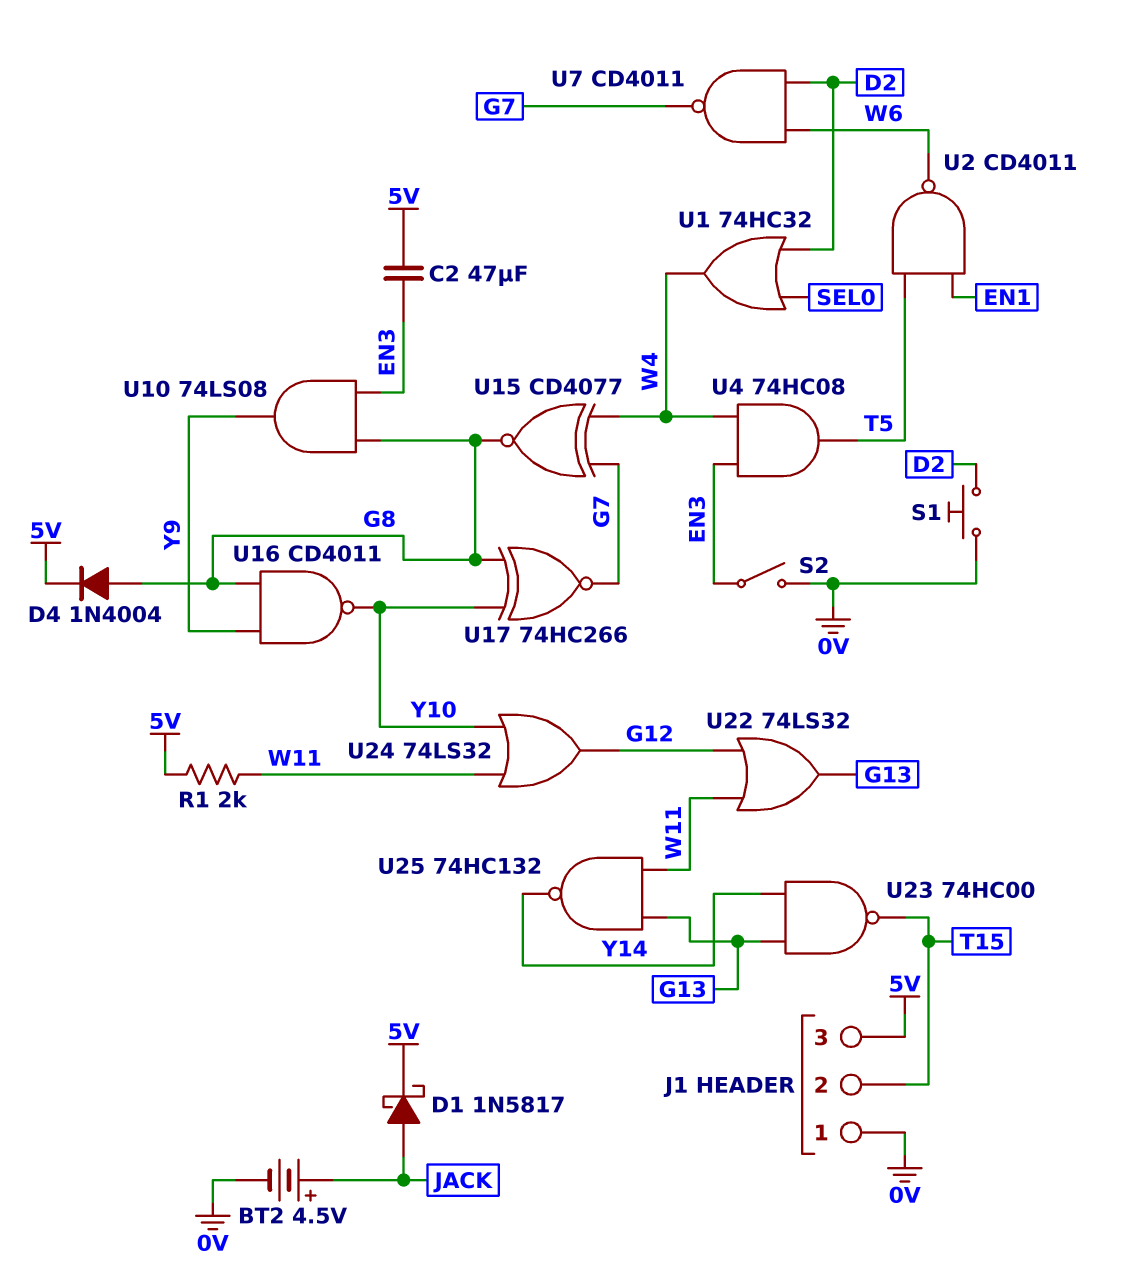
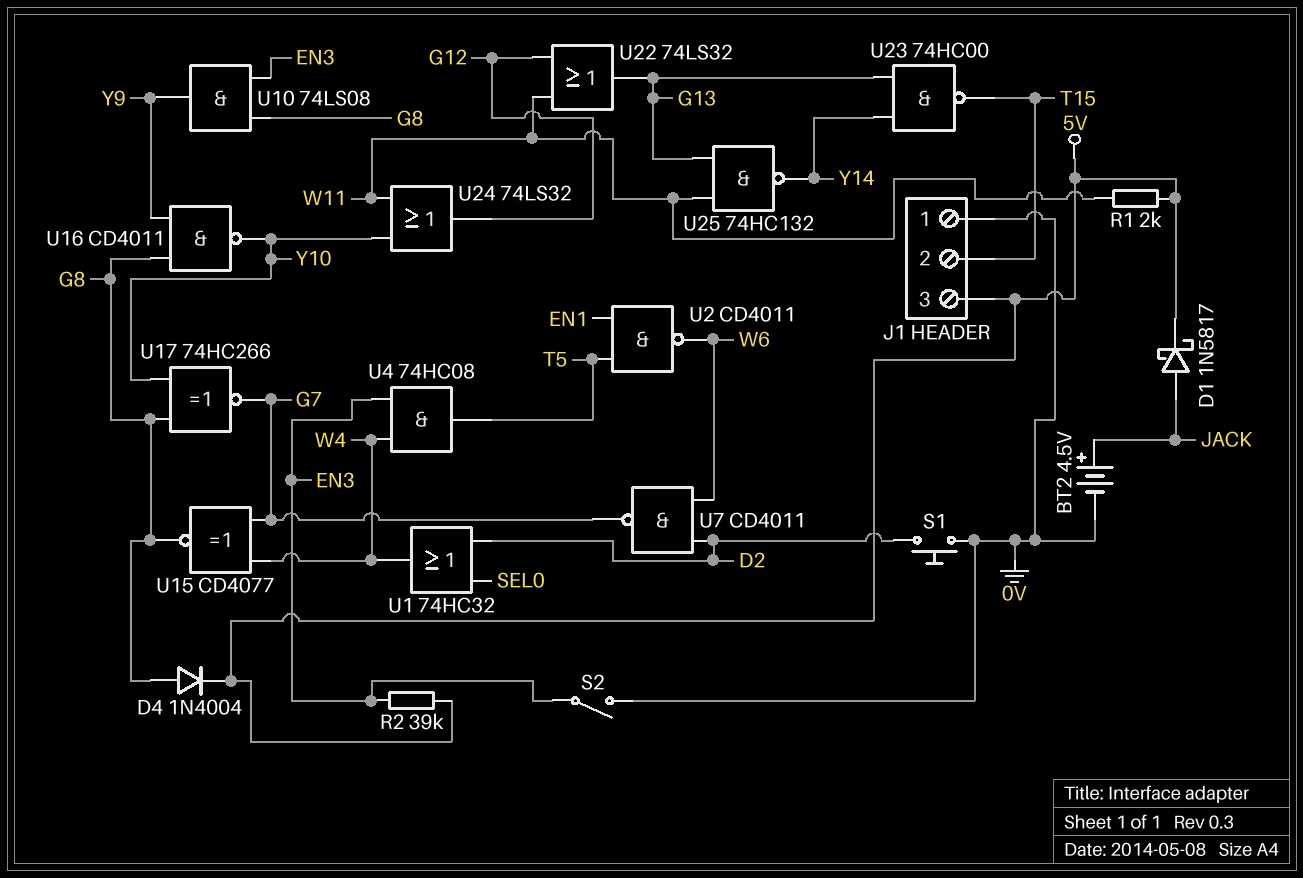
C2: 47uF (5V, EN3) -> none
R2: none -> 39k (5V, EN3)

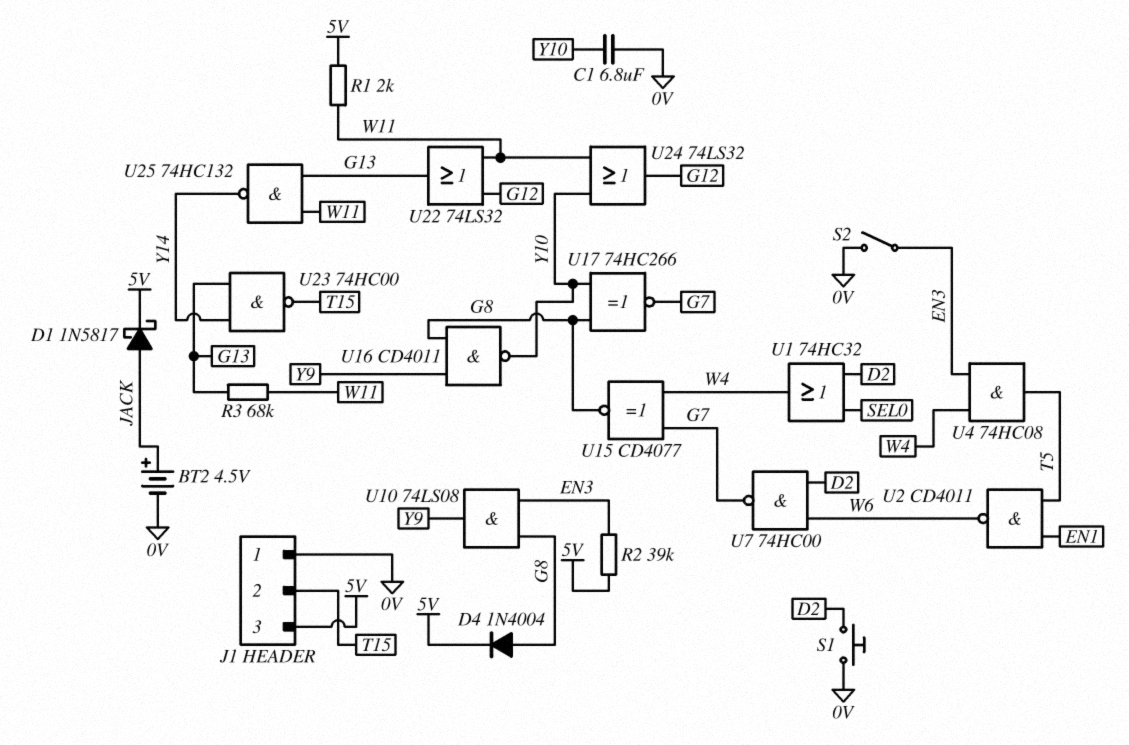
C1: none -> 6.8uF (0V, Y10)
R3: none -> 68k (G13, W11)
U7: NAND CD4011 (in D2, in W6, out G7) -> NAND 74HC00 (in D2, in W6, out G7)

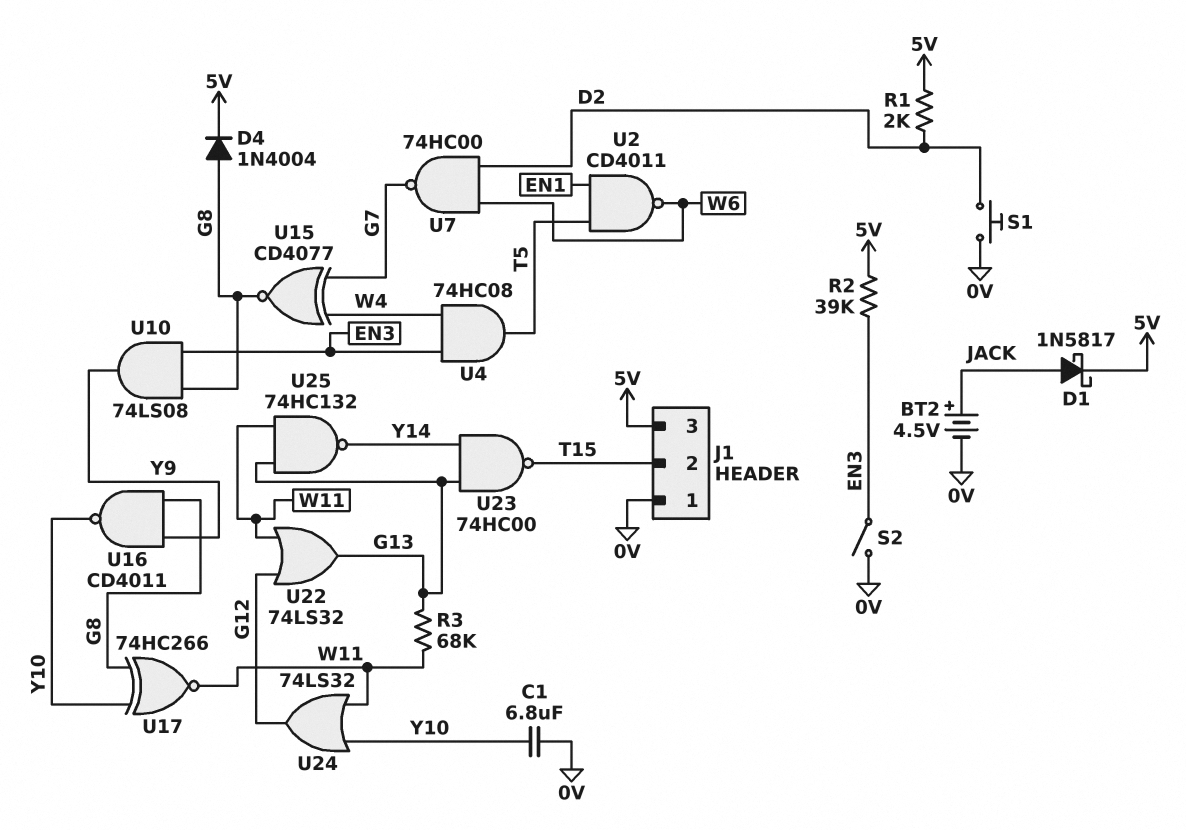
R1: 2k (5V, W11) -> 2k (5V, D2)
U1: OR 74HC32 (in D2, in SEL0, out W4) -> none
U17: XNOR 74HC266 (in G8, in Y10, out G7) -> XNOR 74HC266 (in G8, in Y10, out W11)

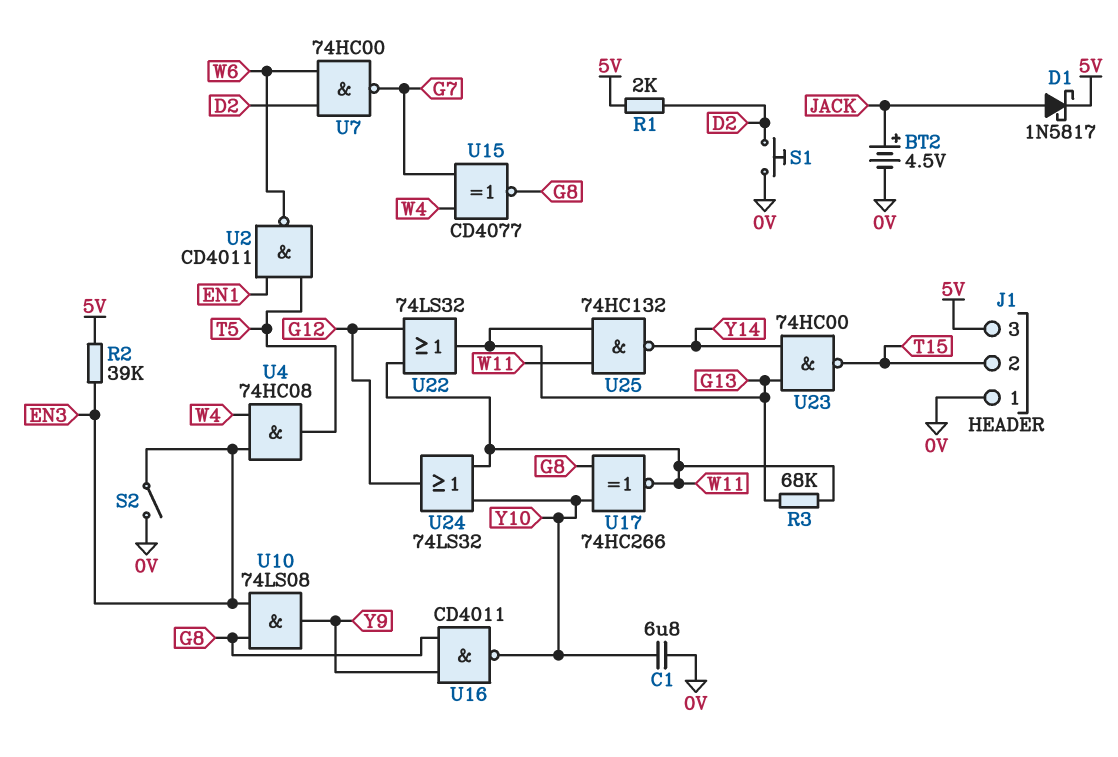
D4: diode 1N4004 (A G8, K 5V) -> none

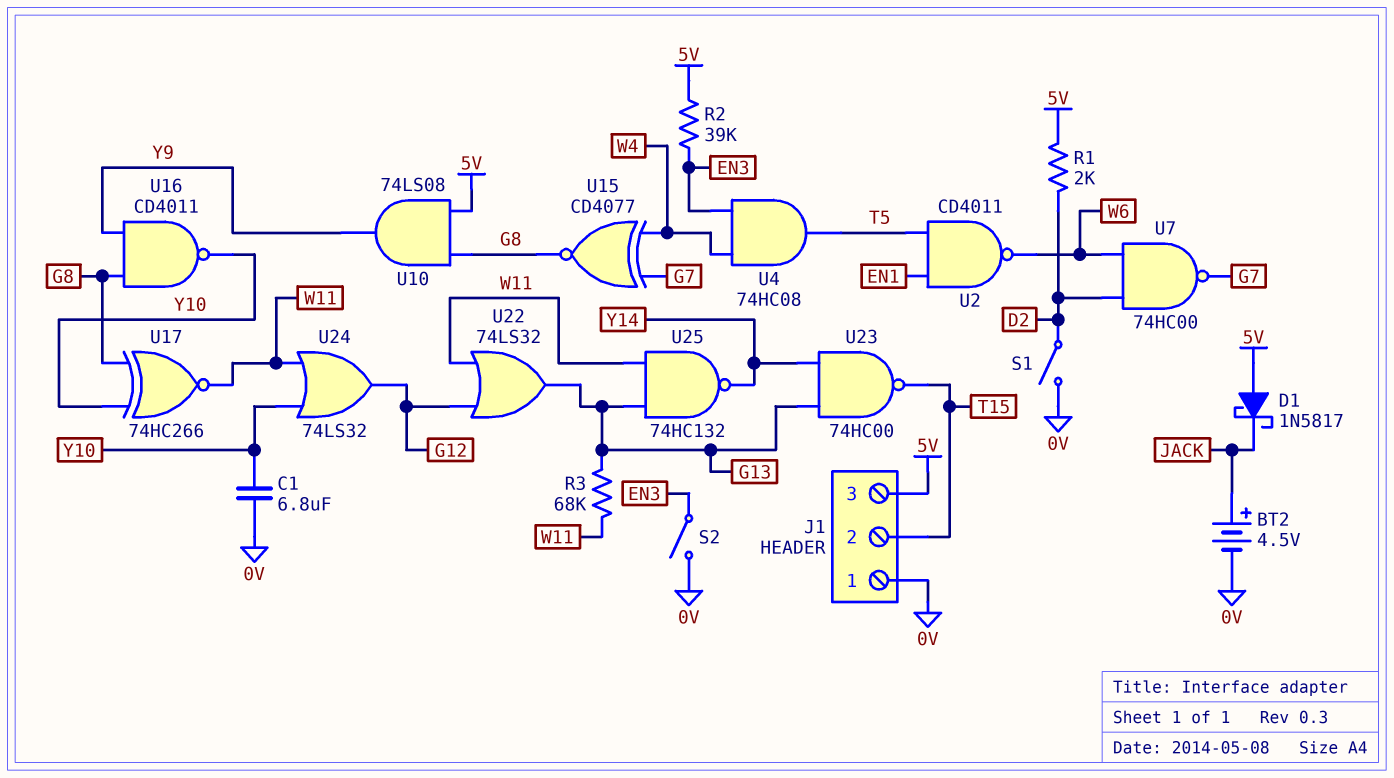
D1: schottky 1N5817 (A JACK, K 5V) -> schottky 1N5817 (A 5V, K JACK)
S1: button (0V, D2) -> switch (0V, D2)
U10: AND 74LS08 (in EN3, in G8, out Y9) -> AND 74LS08 (in 5V, in G8, out Y9)

